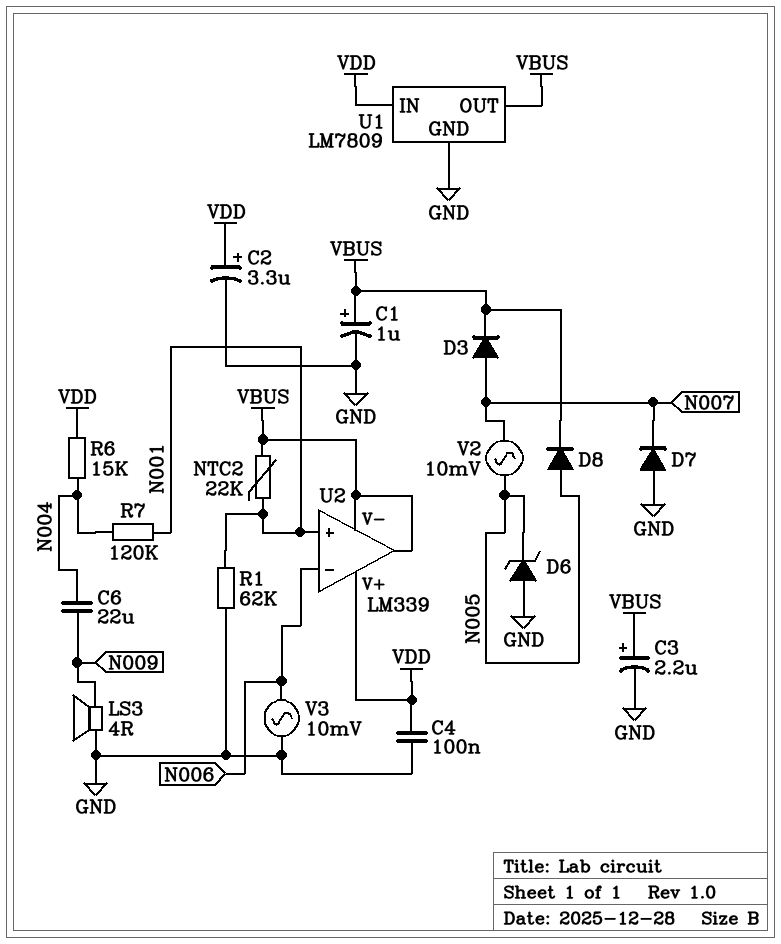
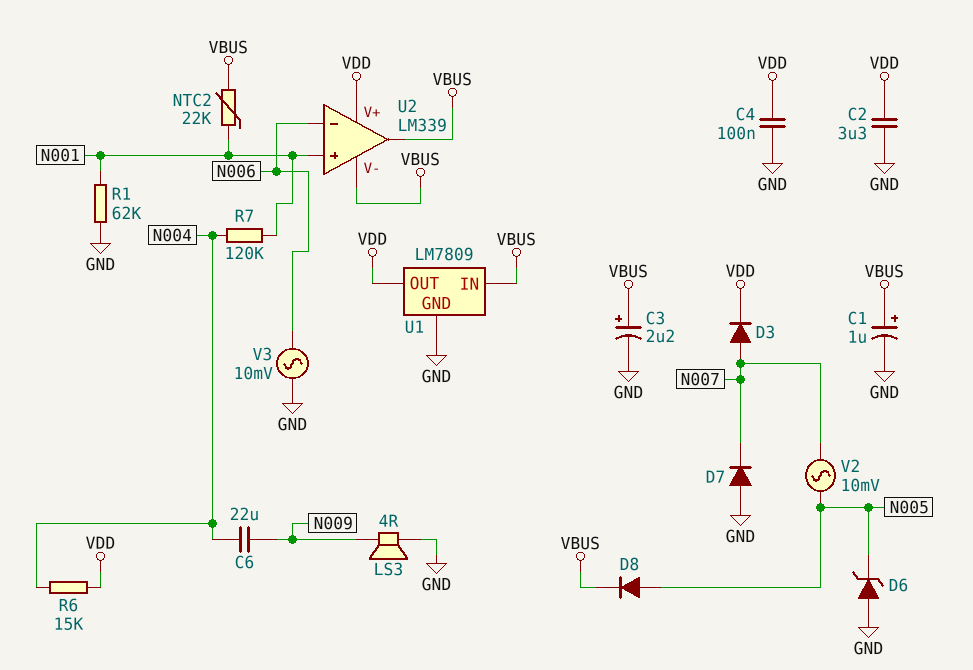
C2: 3.3uF (plus VDD, minus GND) -> 3.3uF (GND, VDD)
D3: diode (A N007, K VBUS) -> diode (A N007, K VDD)
U1 pin IN: VDD -> VBUS
U1 pin OUT: VBUS -> VDD

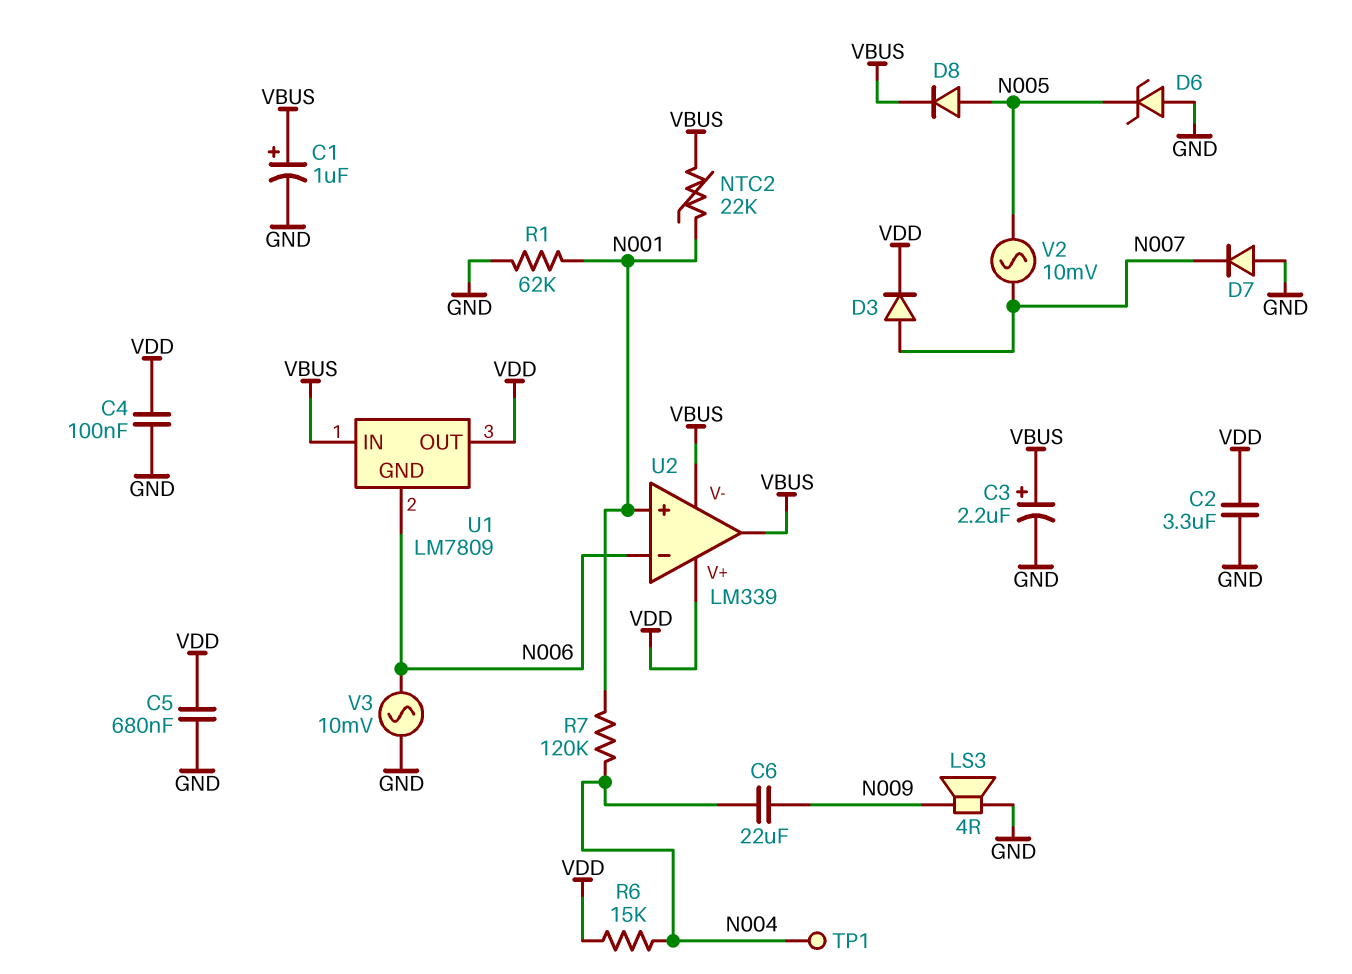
C5: none -> 680nF (GND, VDD)
TP1: none -> test point (N004)
U1 pin GND: GND -> N006

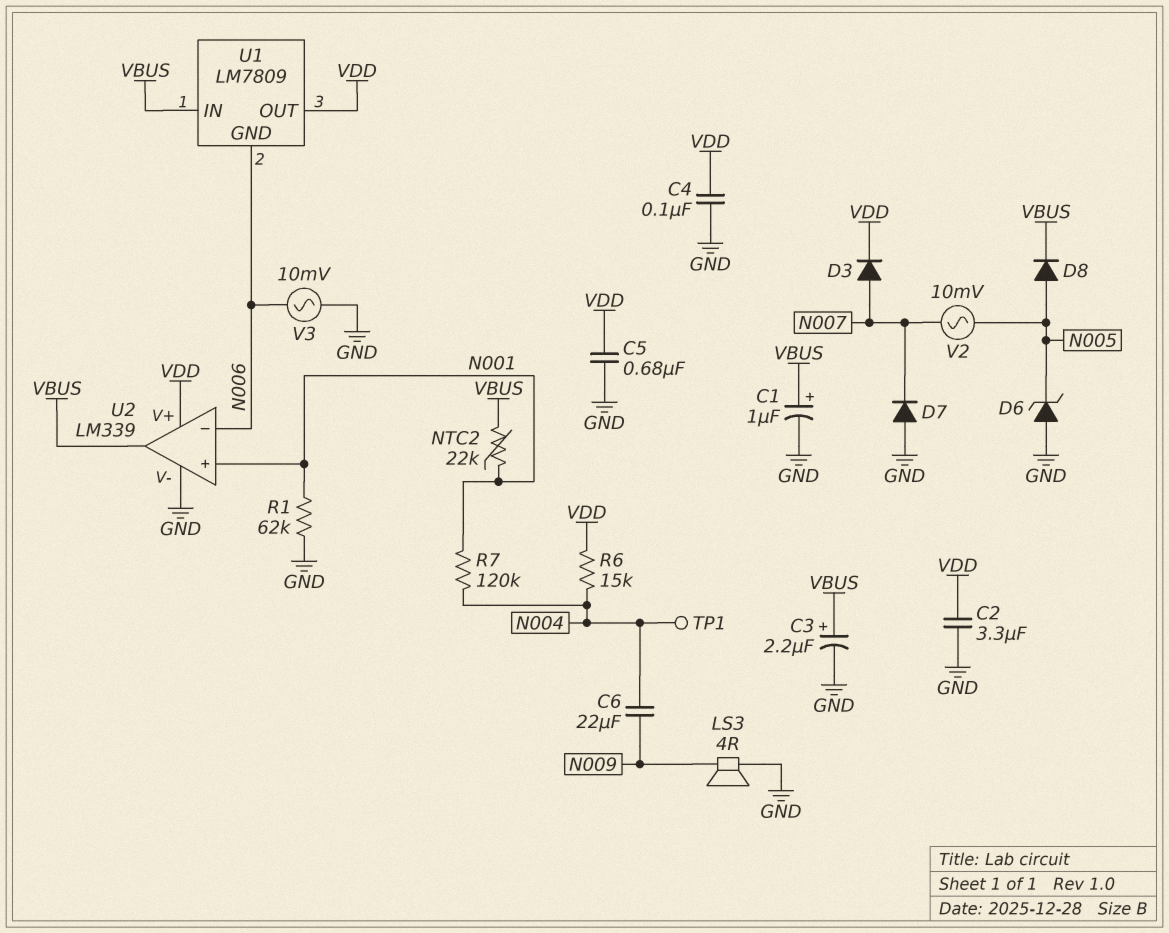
U2 pin V-: VBUS -> GND

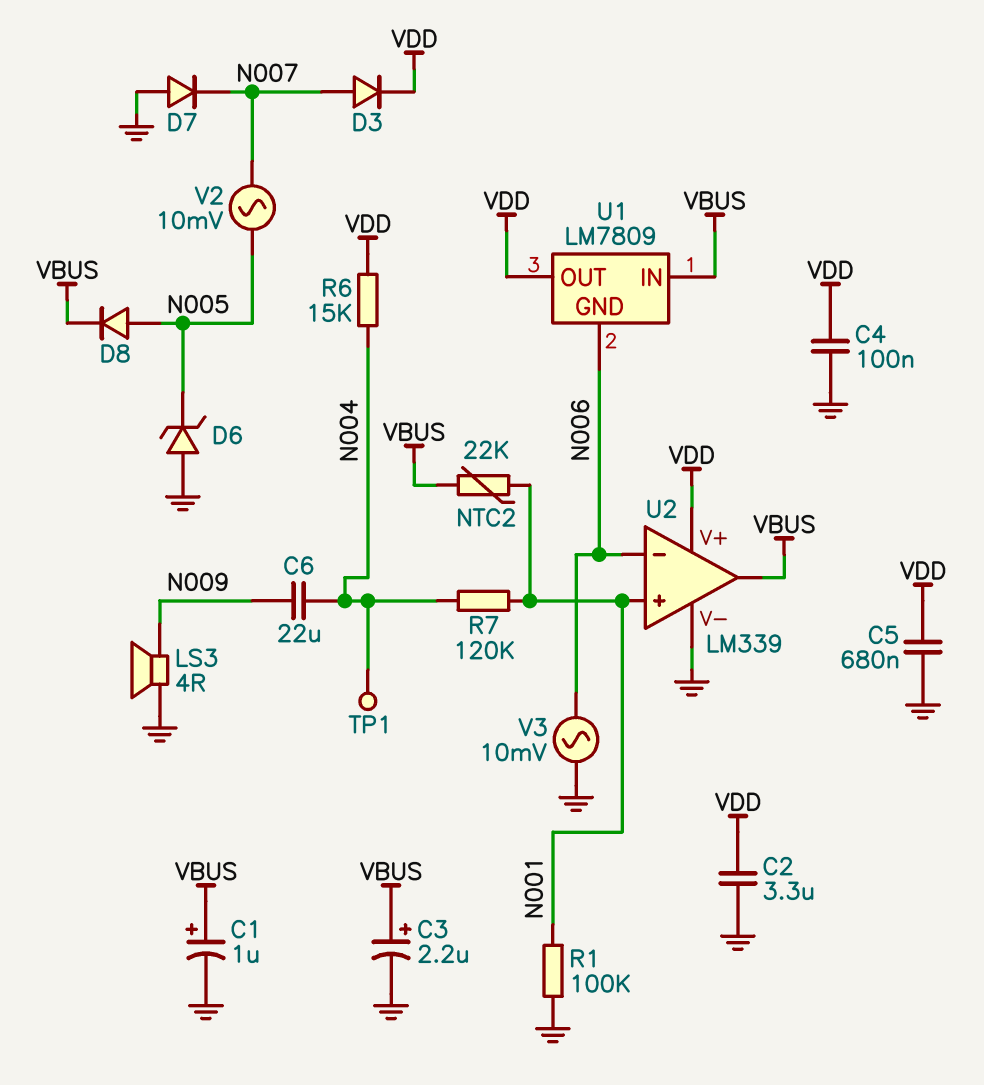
R1: 62k (GND, N001) -> 100k (GND, N001)

